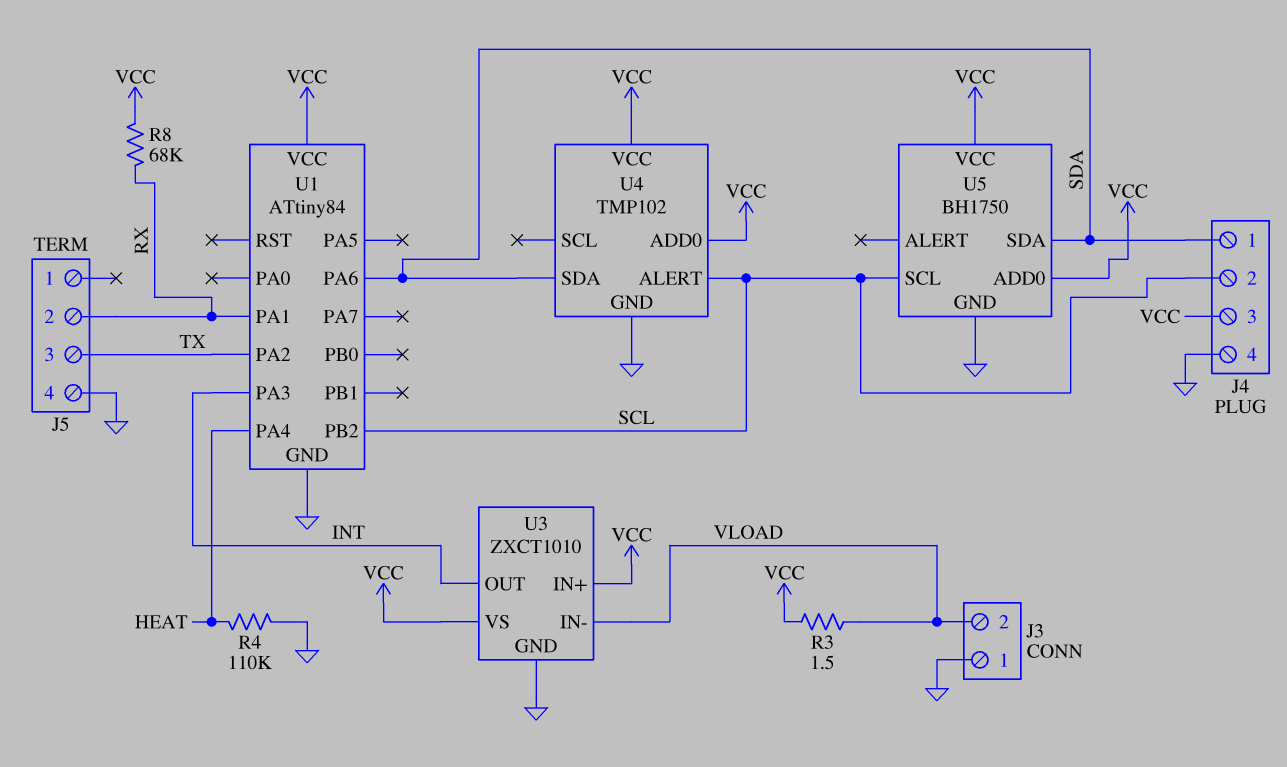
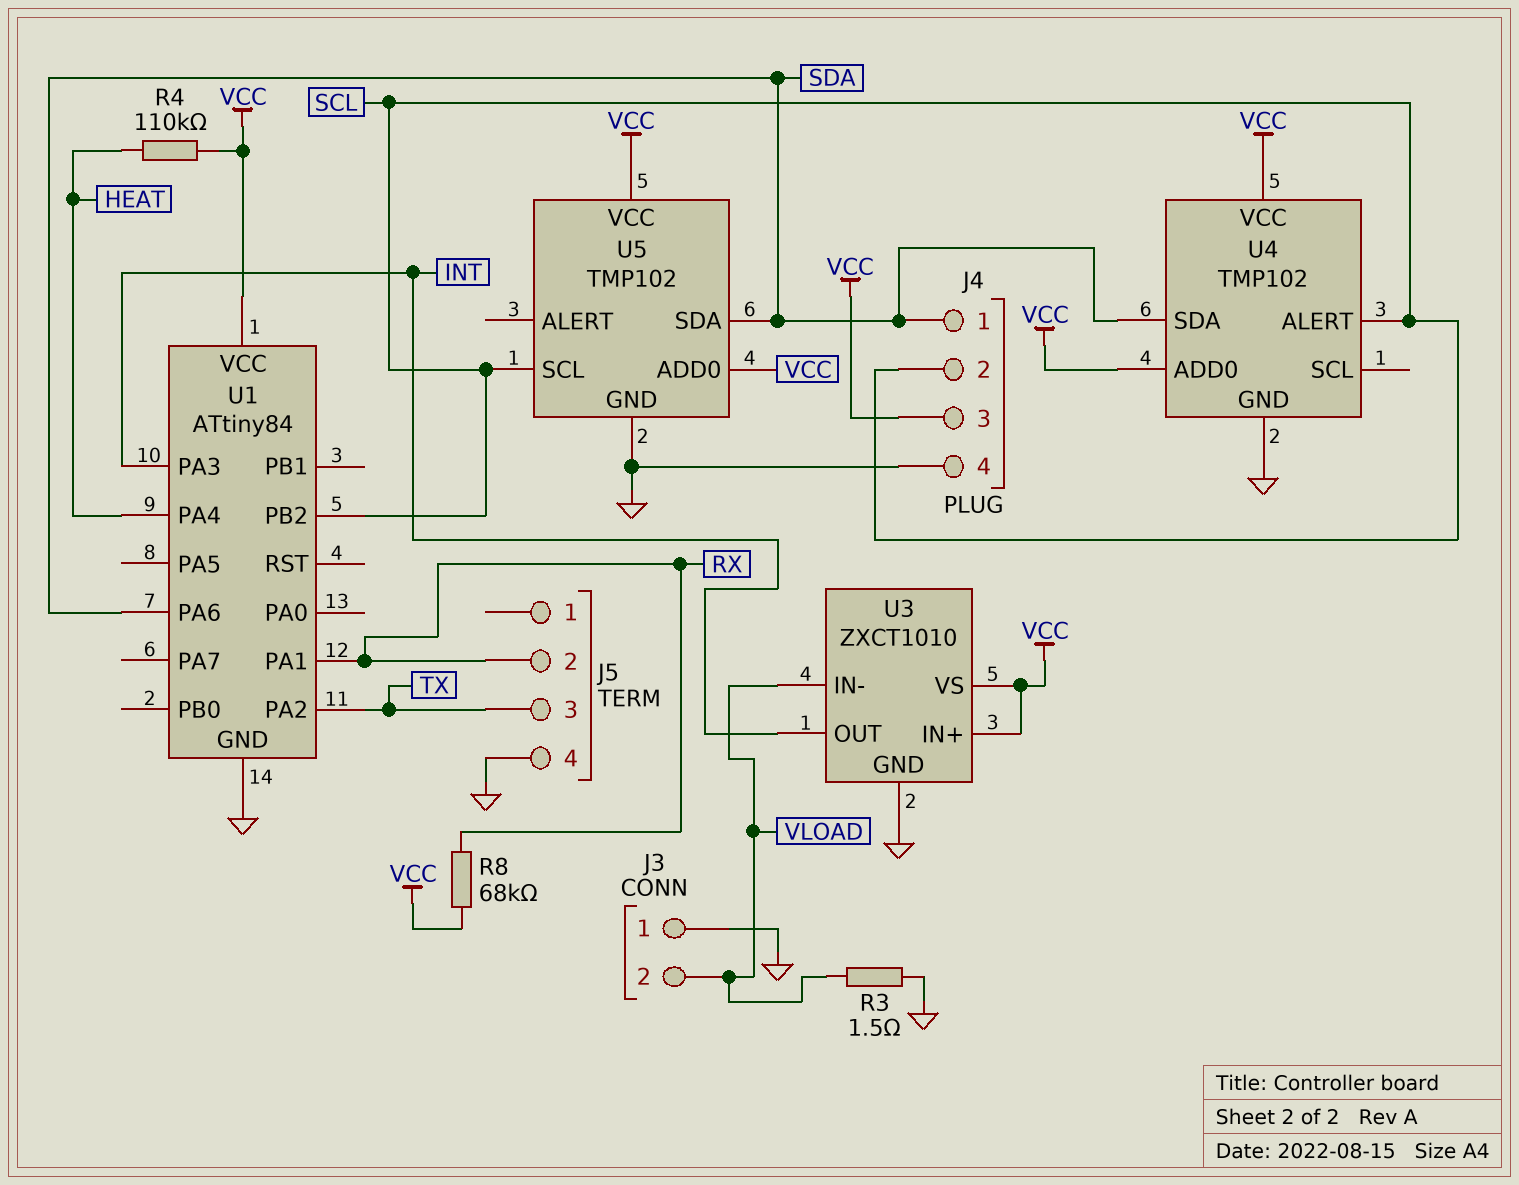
R3: 1.5 (VCC, VLOAD) -> 1.5 (GND, VLOAD)
R4: 110k (GND, HEAT) -> 110k (HEAT, VCC)
U5: BH1750 -> TMP102

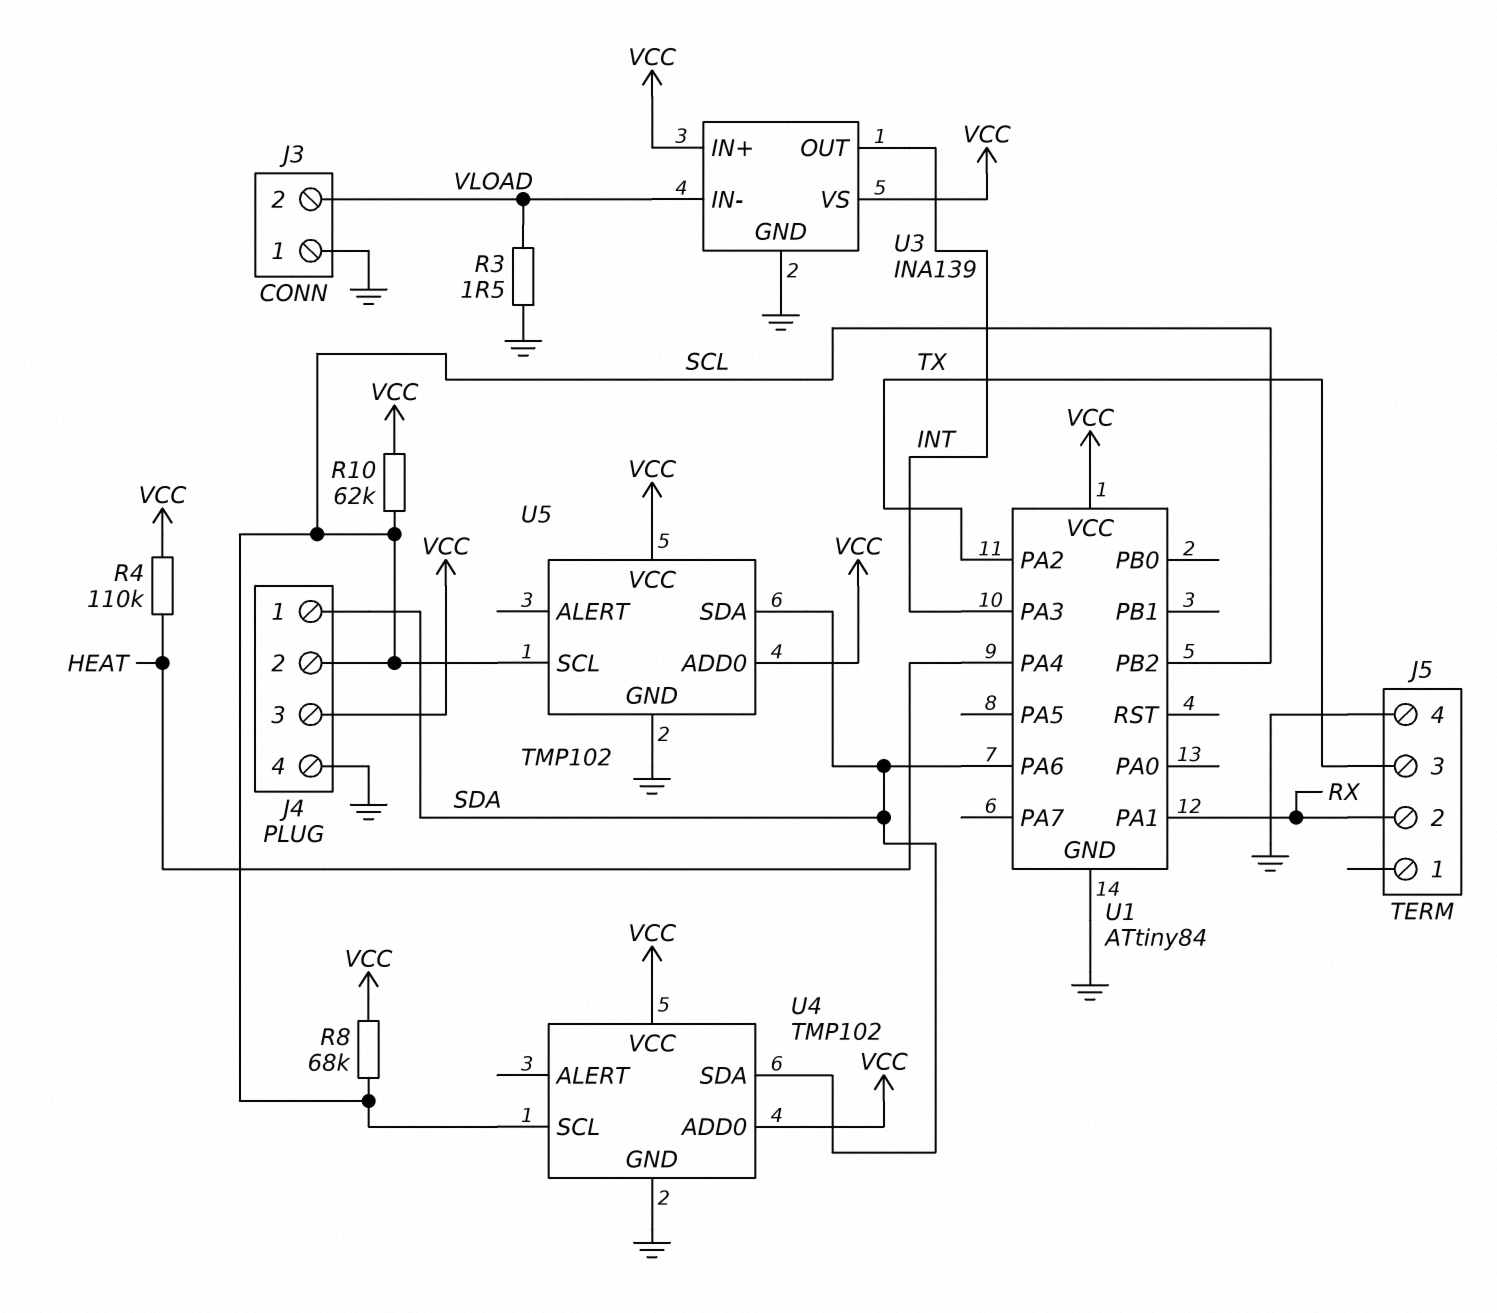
R8: 68k (RX, VCC) -> 68k (SCL, VCC)
R10: none -> 62k (SCL, VCC)
U3: ZXCT1010 -> INA139
U4 pin ALERT: SCL -> none
U4 pin SCL: none -> SCL

